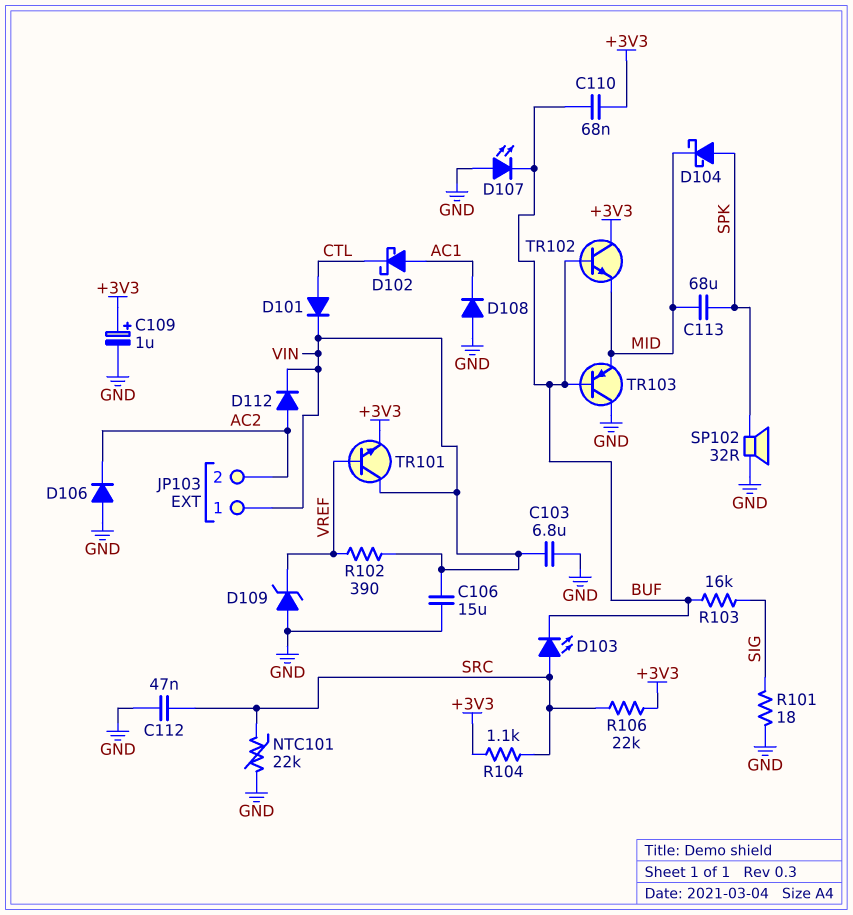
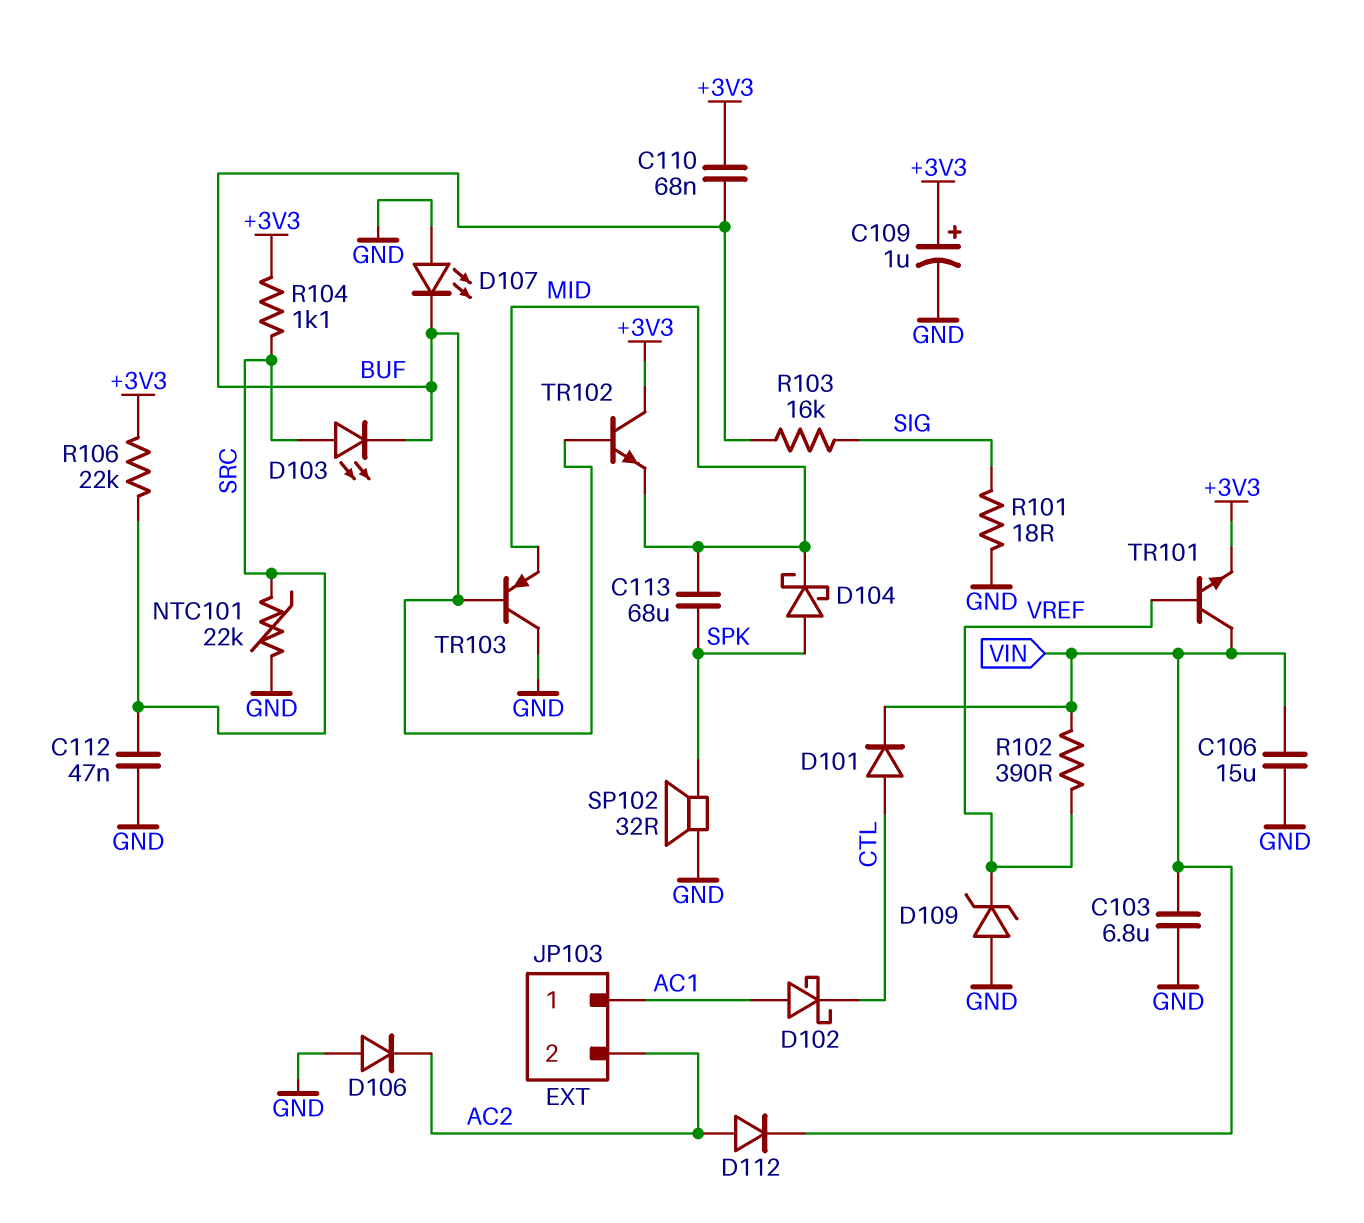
D108: diode (A GND, K AC1) -> none
JP103 pin 1: VIN -> AC1

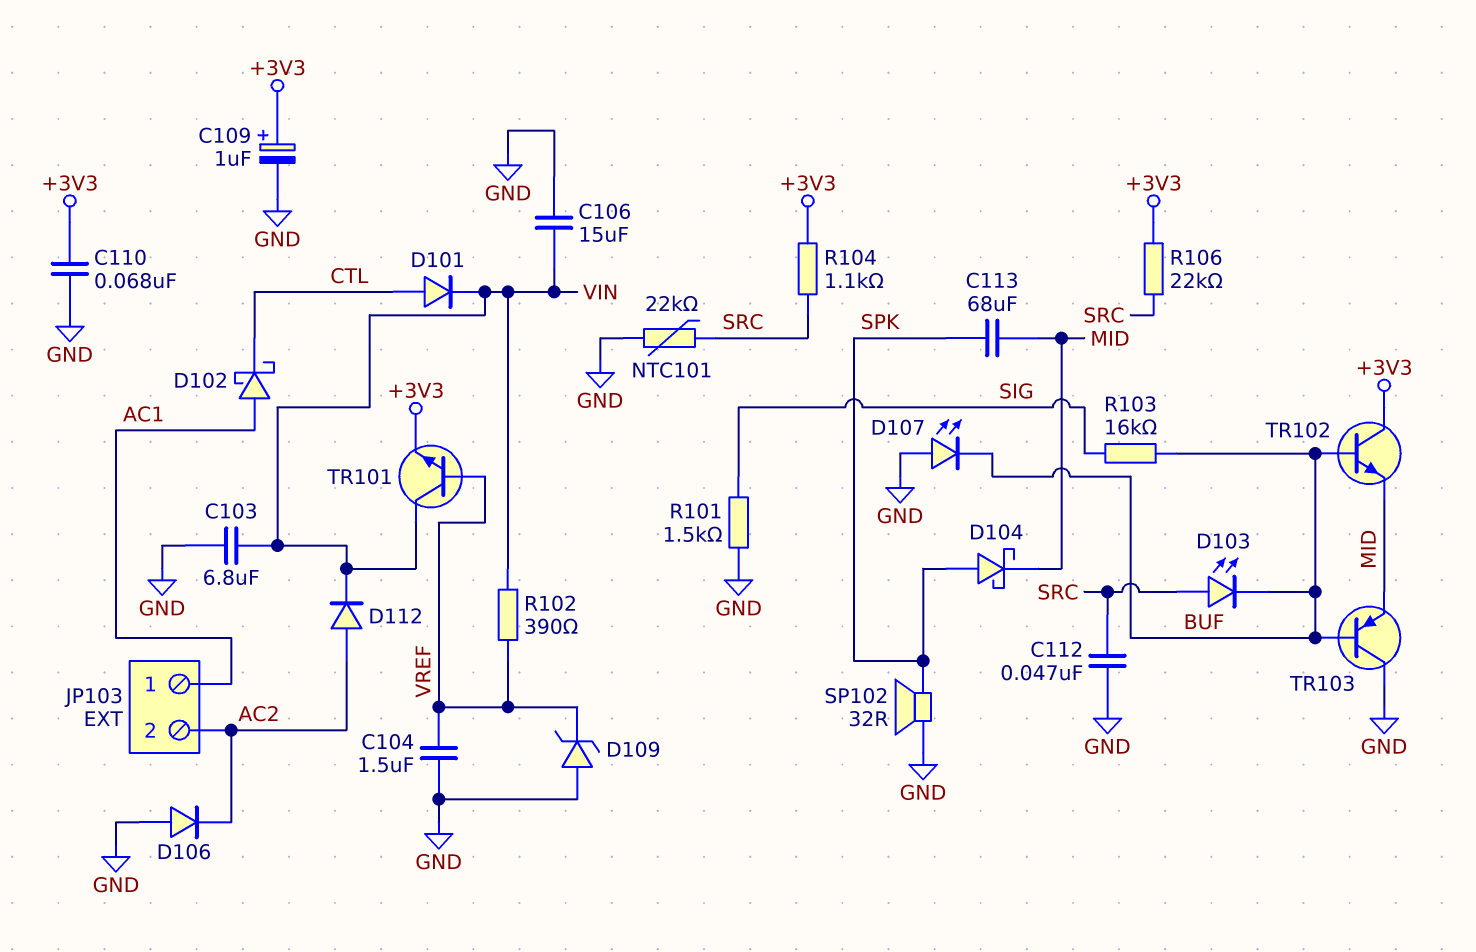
C104: none -> 1.5uF (GND, VREF)
C110: 68nF (+3V3, BUF) -> 68nF (+3V3, GND)
R101: 18 (GND, SIG) -> 1.5k (GND, SIG)

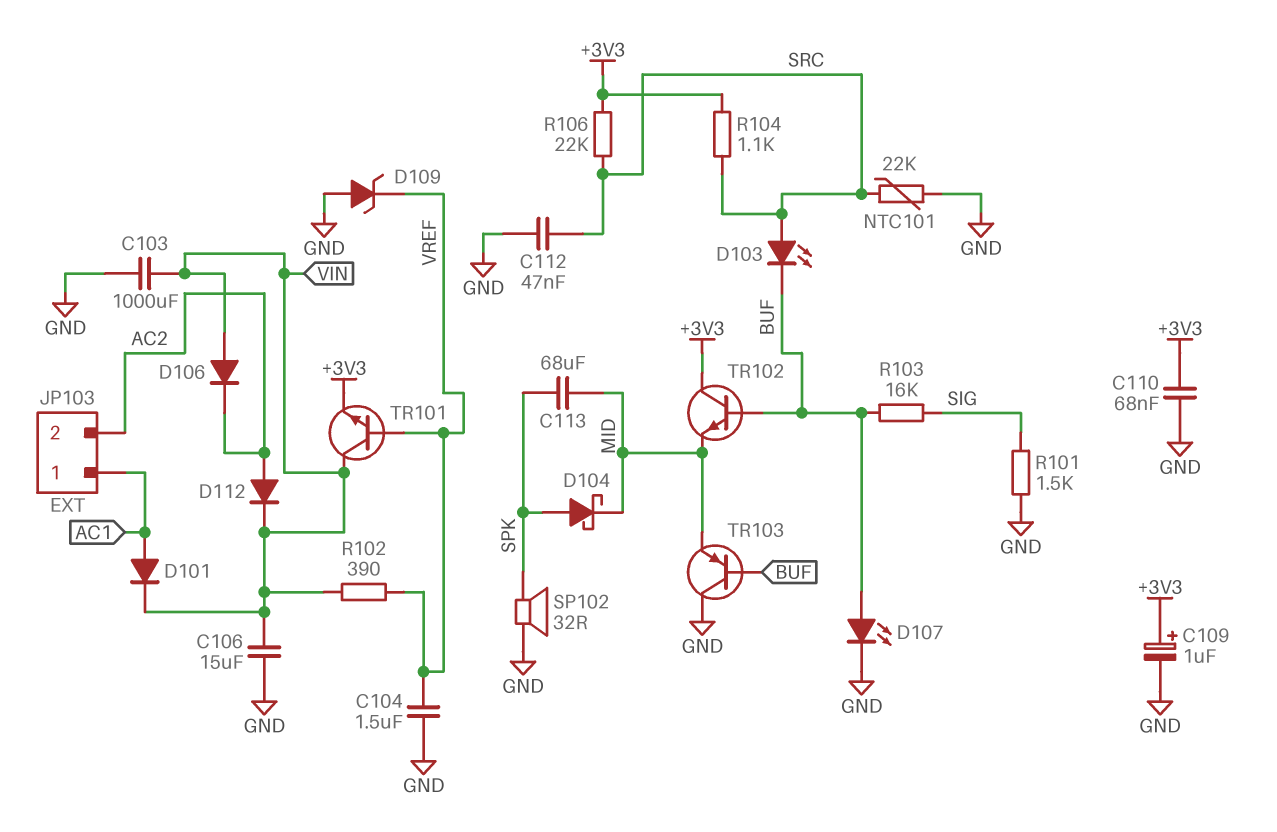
C103: 6.8uF (GND, VIN) -> 1000uF (GND, VIN)
D101: diode (A CTL, K VIN) -> diode (A AC1, K VIN)
D102: schottky (A AC1, K CTL) -> none
D106: diode (A GND, K AC2) -> diode (A VIN, K AC2)
D107: LED (A GND, K BUF) -> LED (A BUF, K GND)

